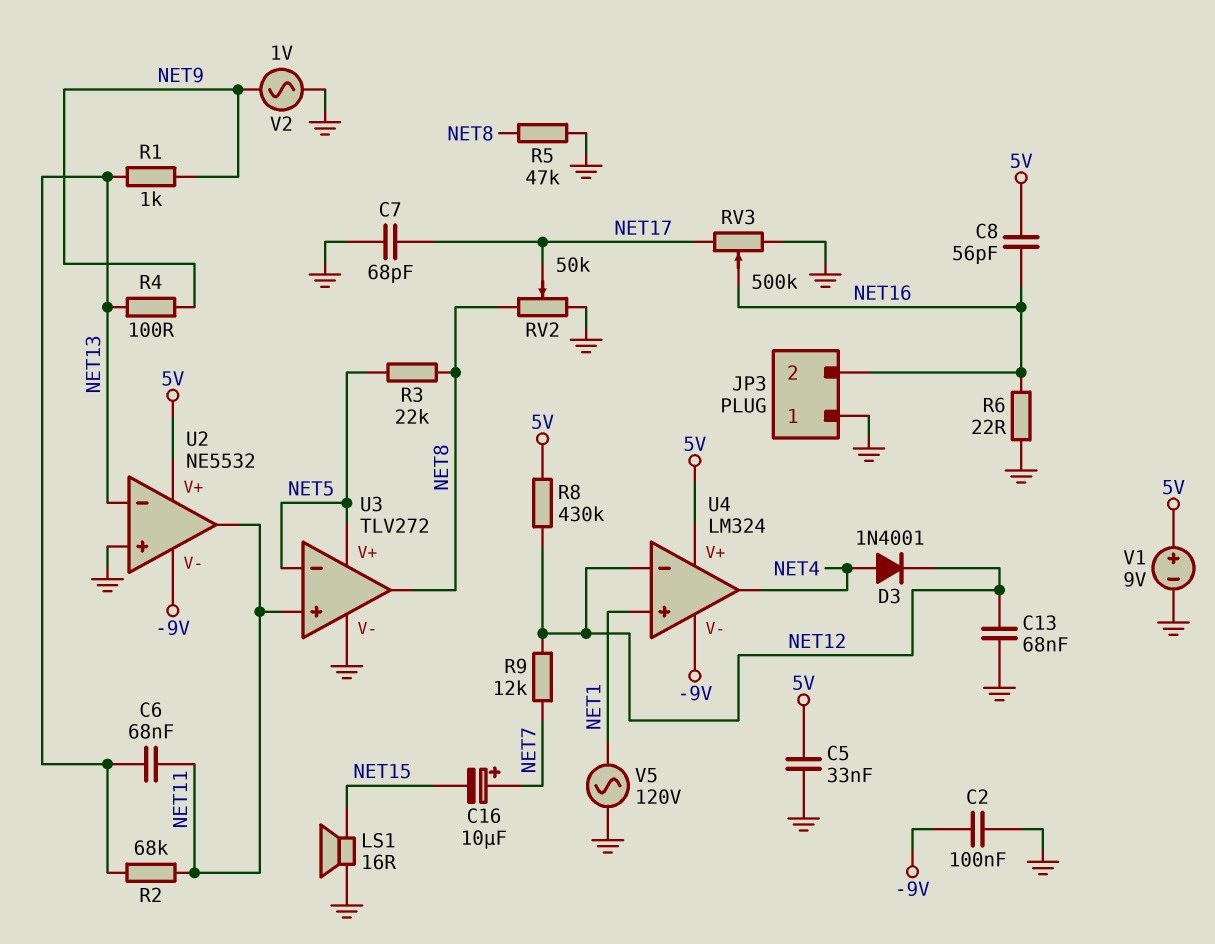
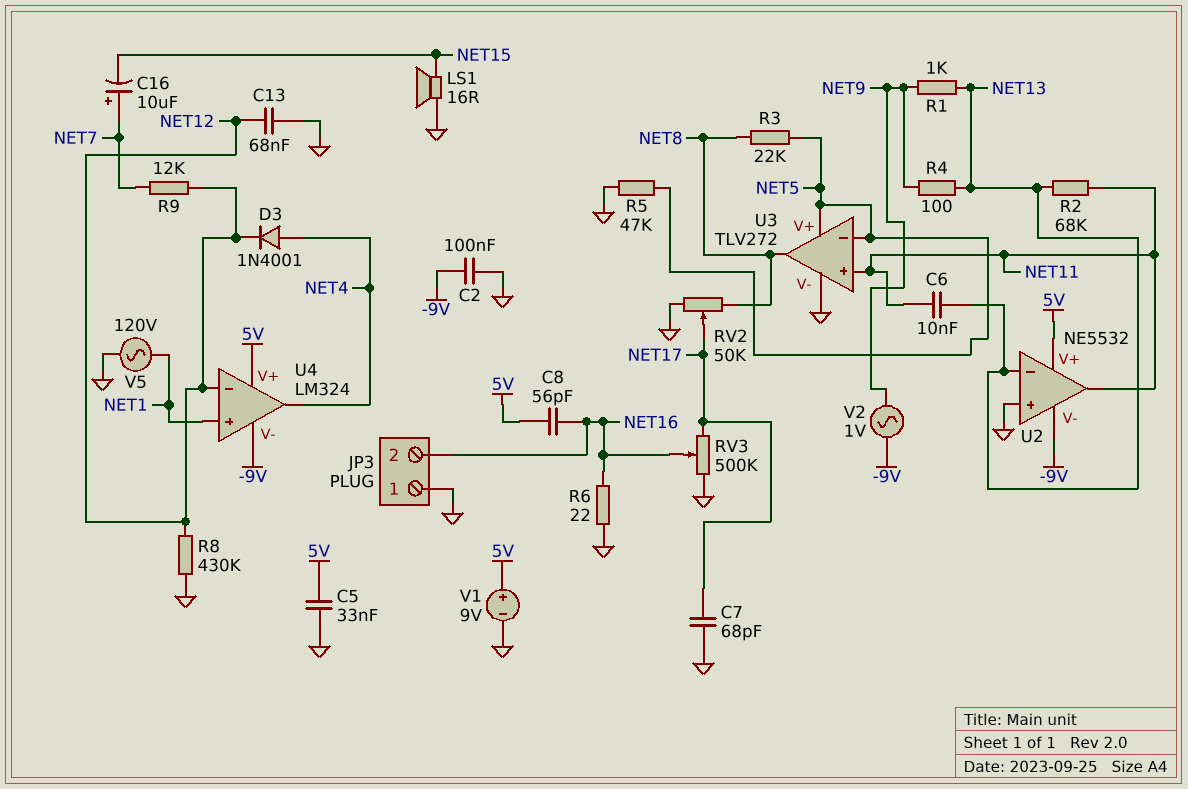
C6: 68nF (NET11, NET13) -> 10nF (NET11, NET13)
R5: 47k (GND, NET8) -> 47k (GND, NET5)
R8: 430k (5V, NET12) -> 430k (GND, NET12)
V2: AC 1V (GND, NET9) -> AC 1V (-9V, NET9)

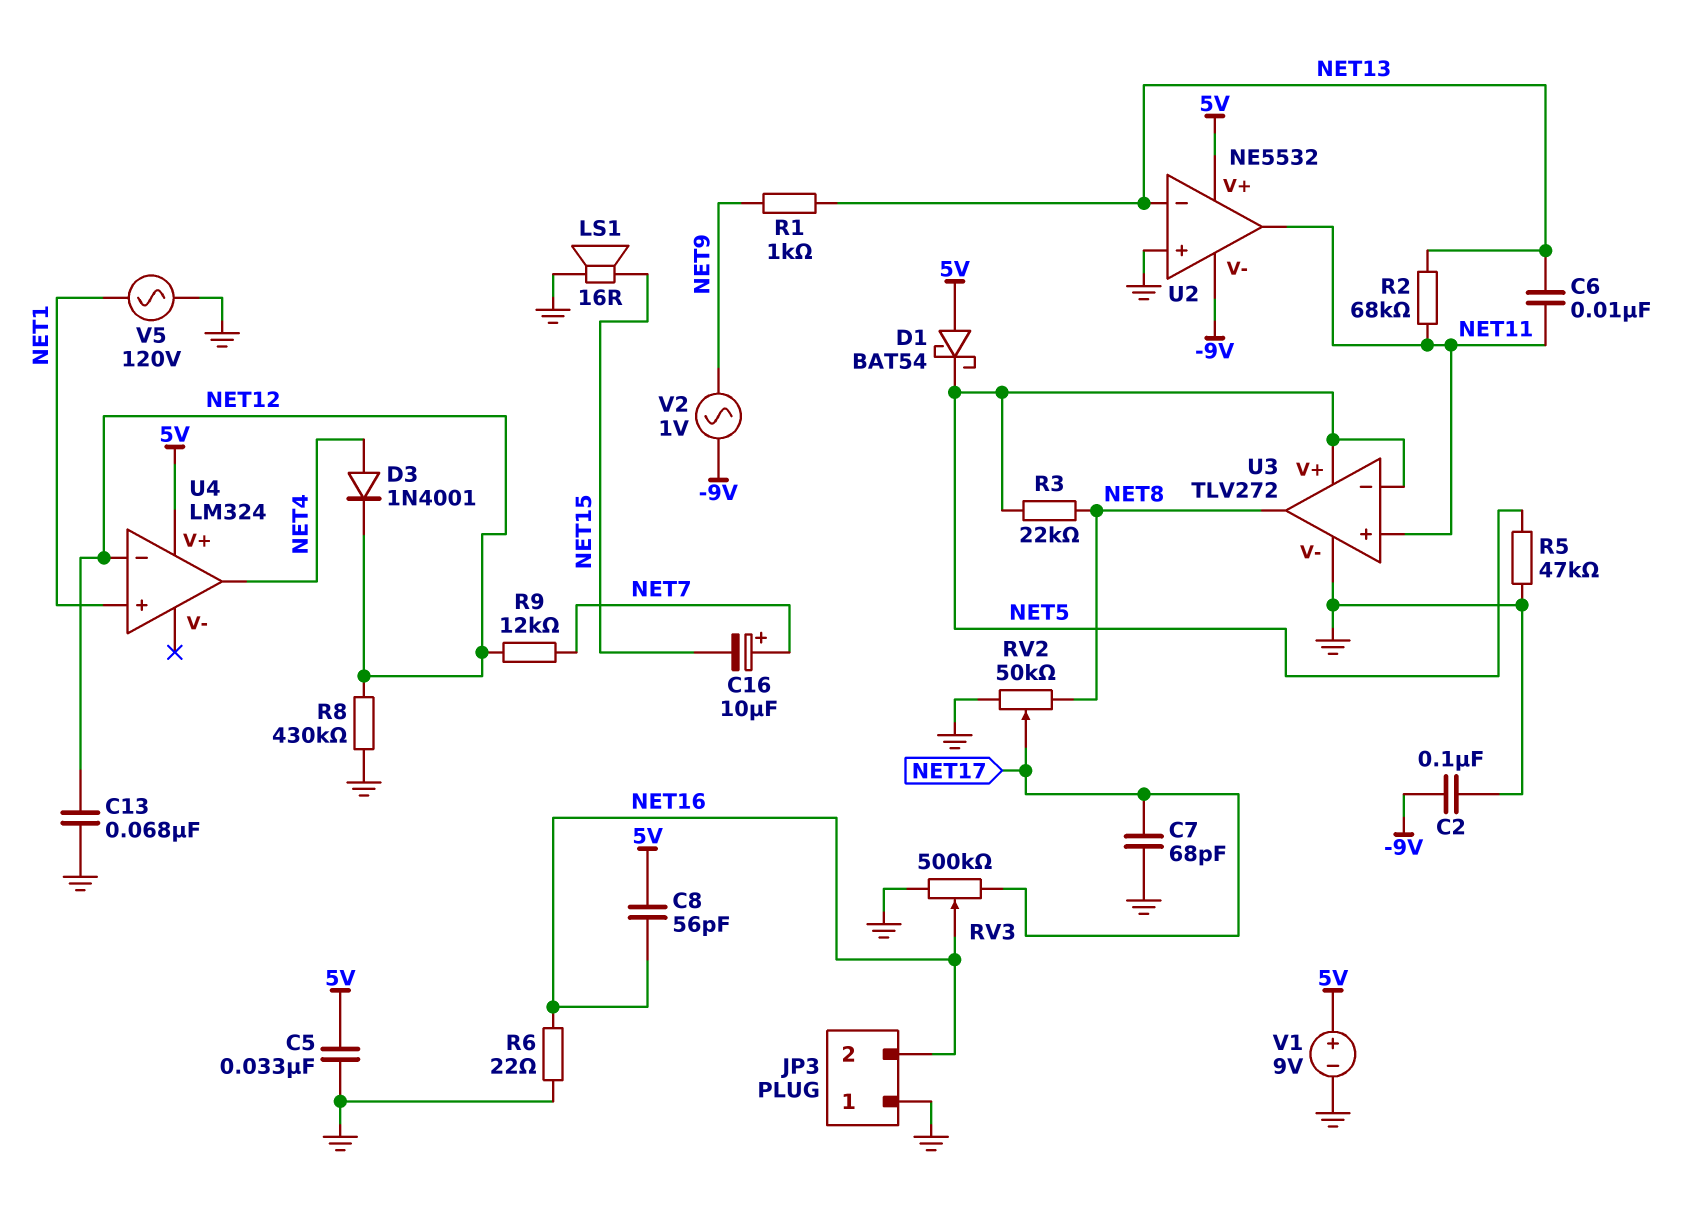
D1: none -> schottky BAT54 (A 5V, K NET5)
R4: 100 (NET9, NET13) -> none
U4 pin V-: -9V -> none

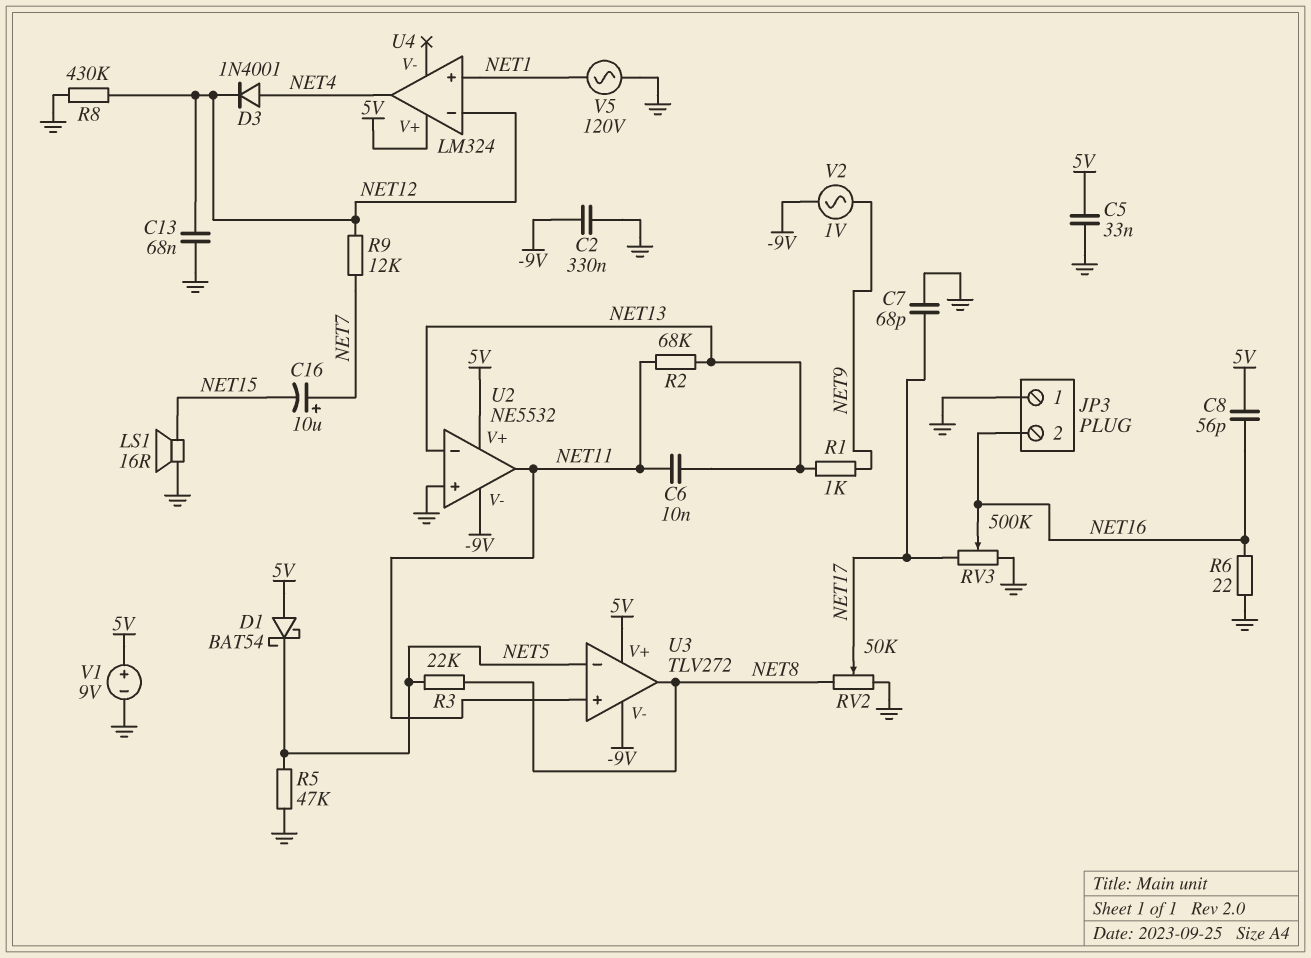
C2: 100nF (-9V, GND) -> 330nF (-9V, GND)
U3 pin V+: NET5 -> 5V
U3 pin V-: GND -> -9V

